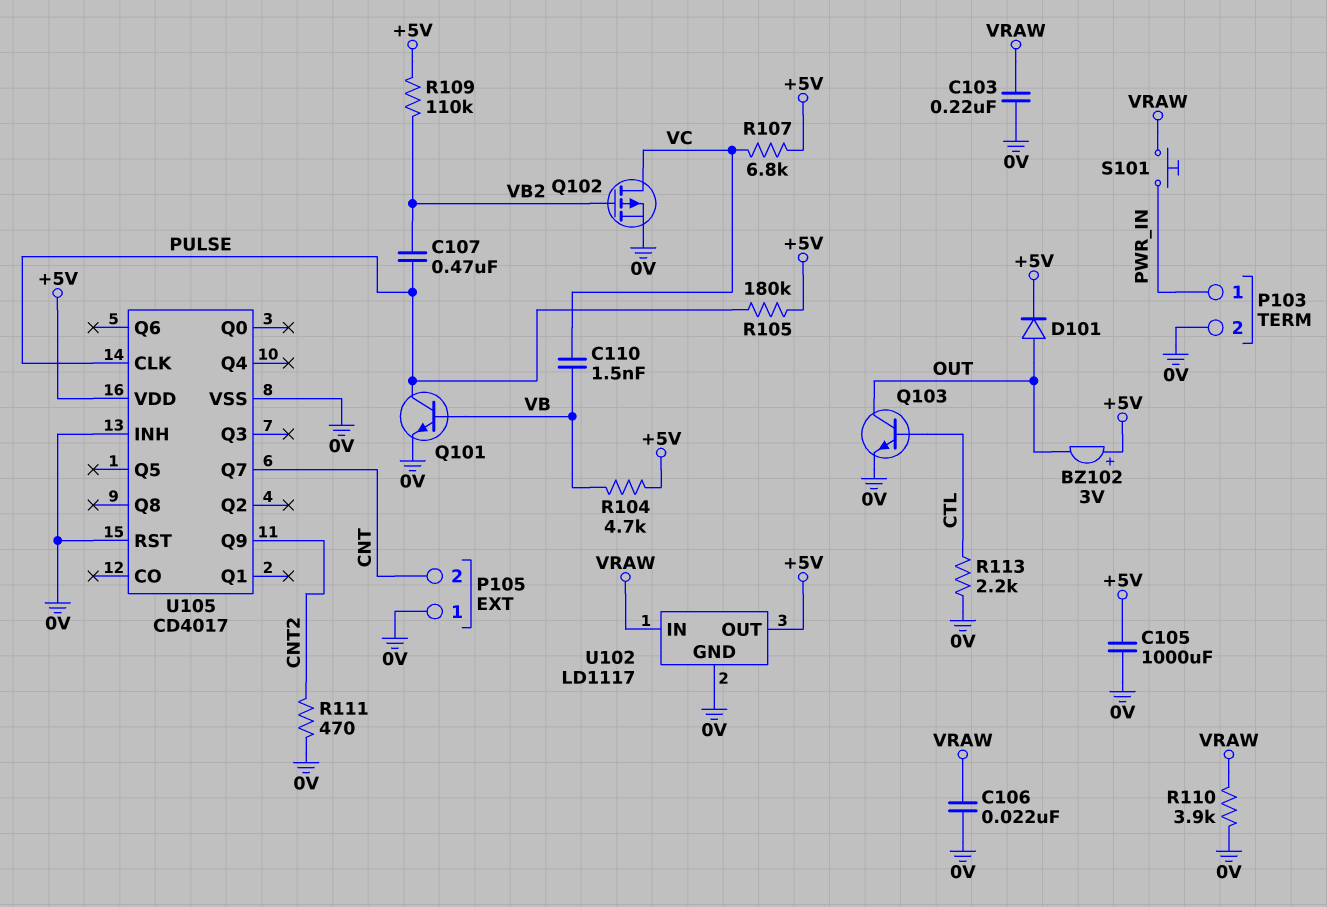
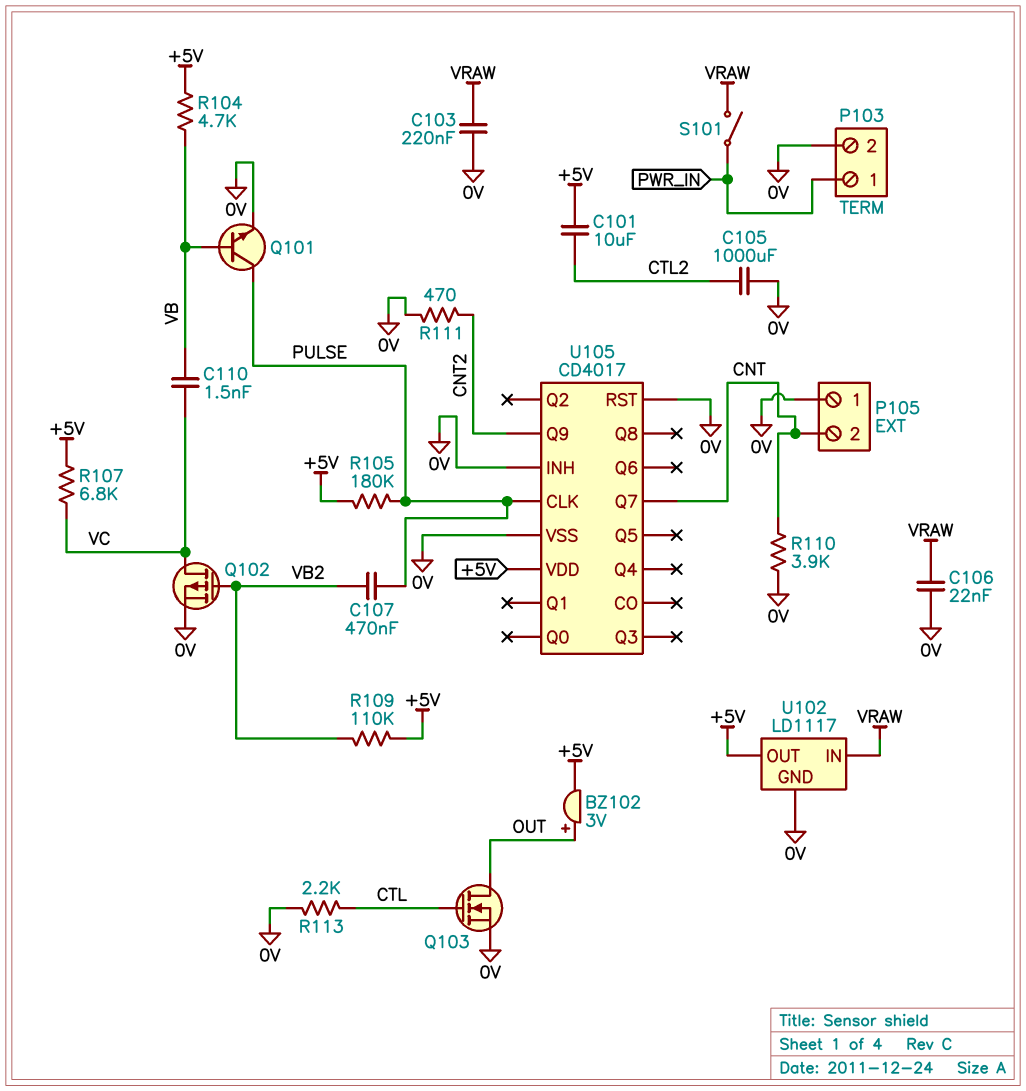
BZ102: buzzer 3V (plus +5V, minus OUT) -> buzzer 3V (plus OUT, minus +5V)
C101: none -> 10uF (+5V, CTL2)
C105: 1000uF (+5V, 0V) -> 1000uF (0V, CTL2)
D101: diode (A OUT, K +5V) -> none
Q103: NPN (B CTL, C OUT, E 0V) -> NMOS (G CTL, D OUT, S 0V)
R110: 3.9k (0V, VRAW) -> 3.9k (0V, CNT)
S101: button (PWR_IN, VRAW) -> switch (PWR_IN, VRAW)

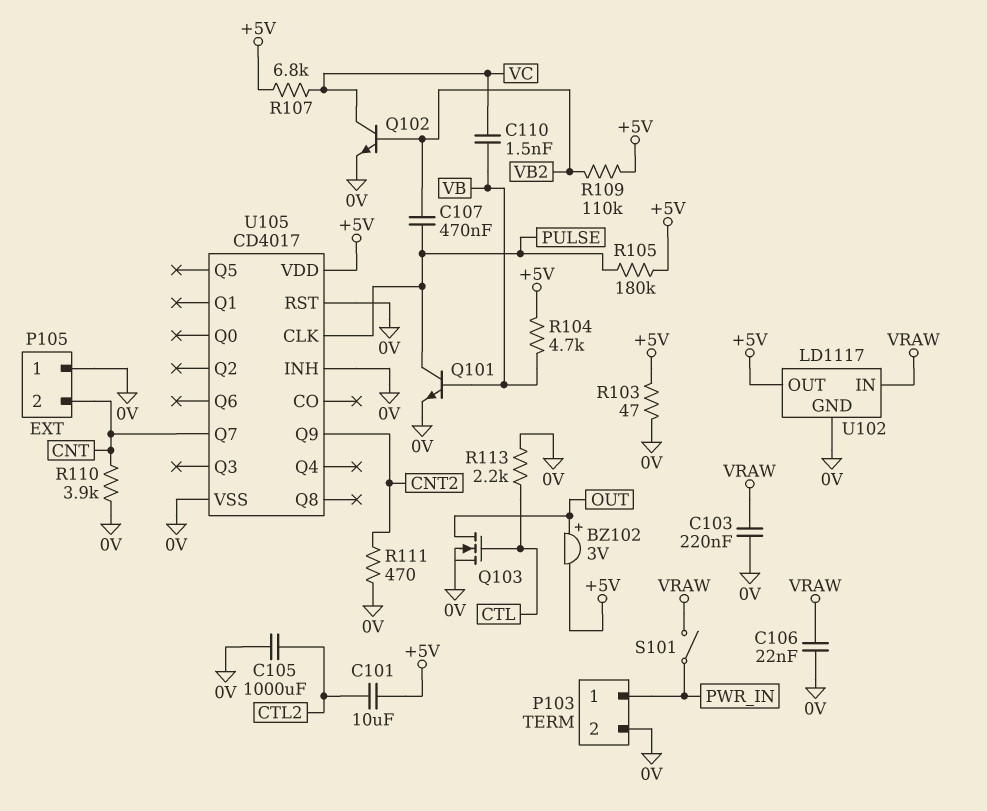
Q102: PMOS (G VB2, D VC, S 0V) -> NPN (B VB2, C VC, E 0V)
R103: none -> 47 (+5V, 0V)

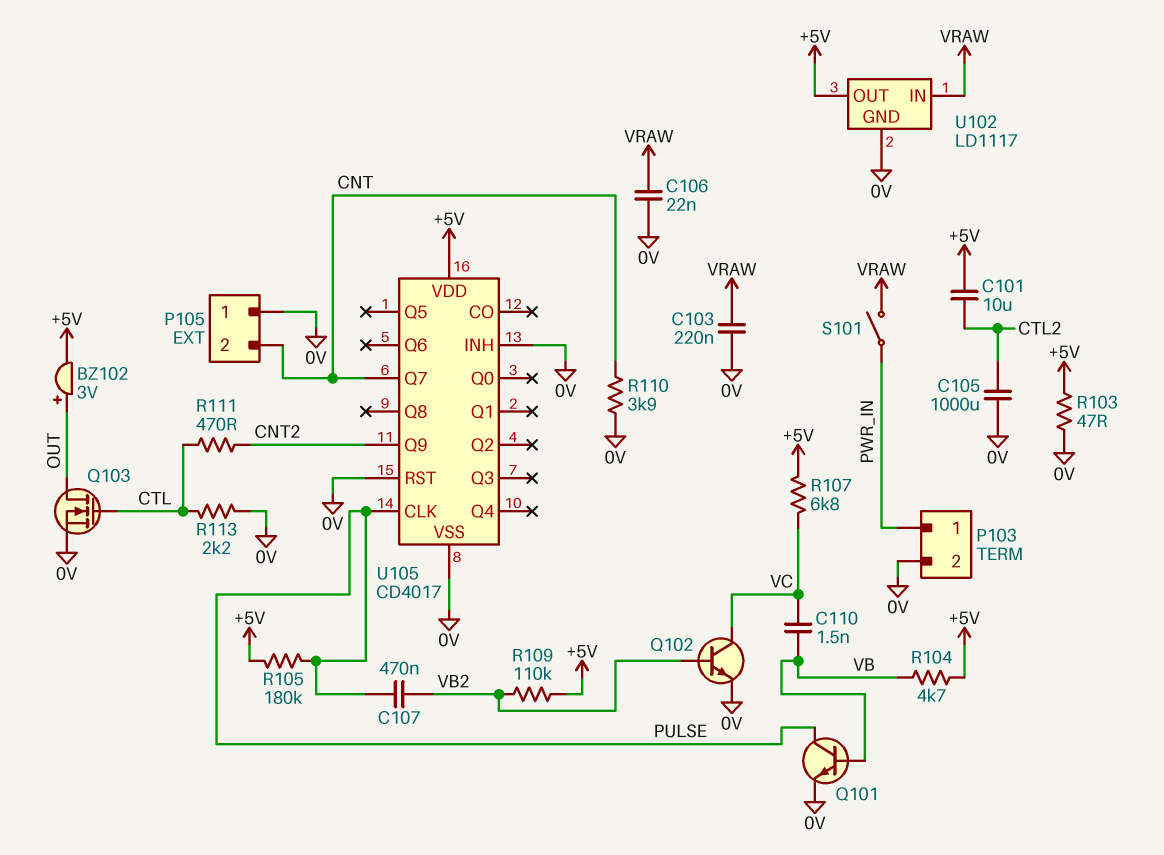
R111: 470 (0V, CNT2) -> 470 (CNT2, CTL)

